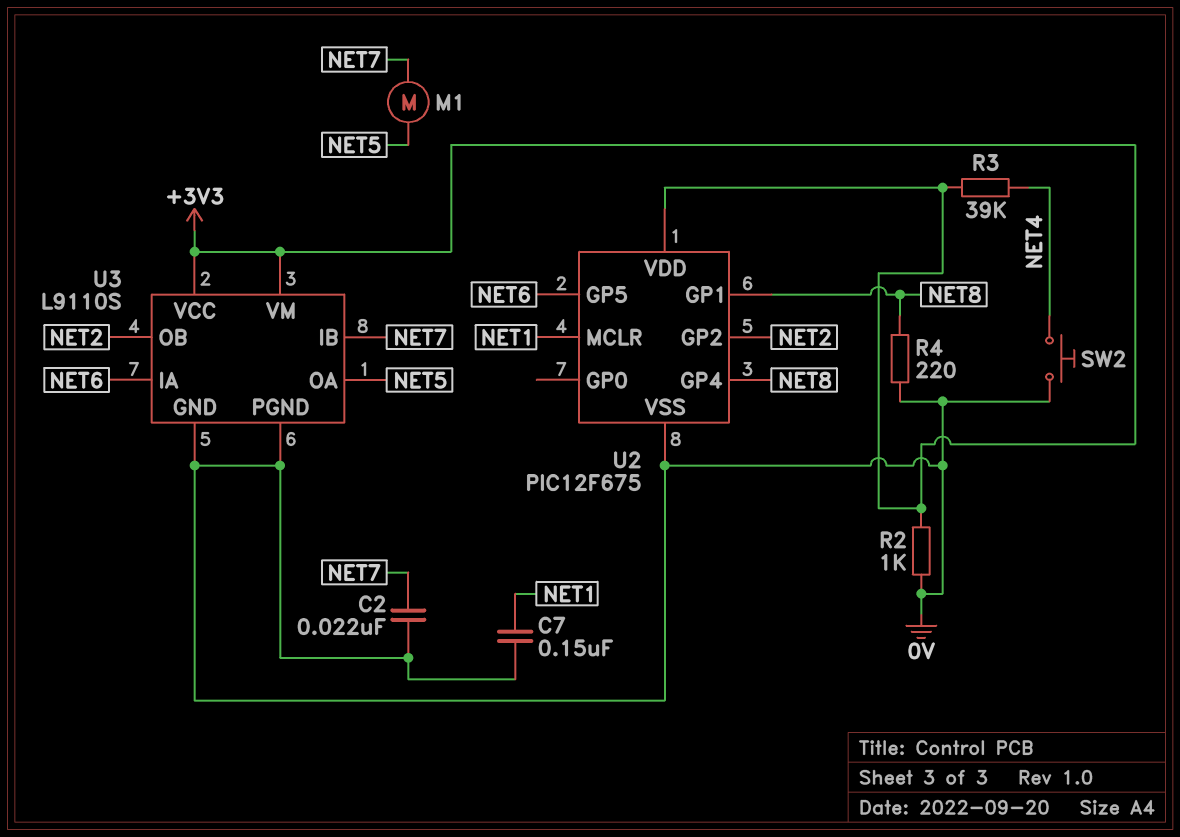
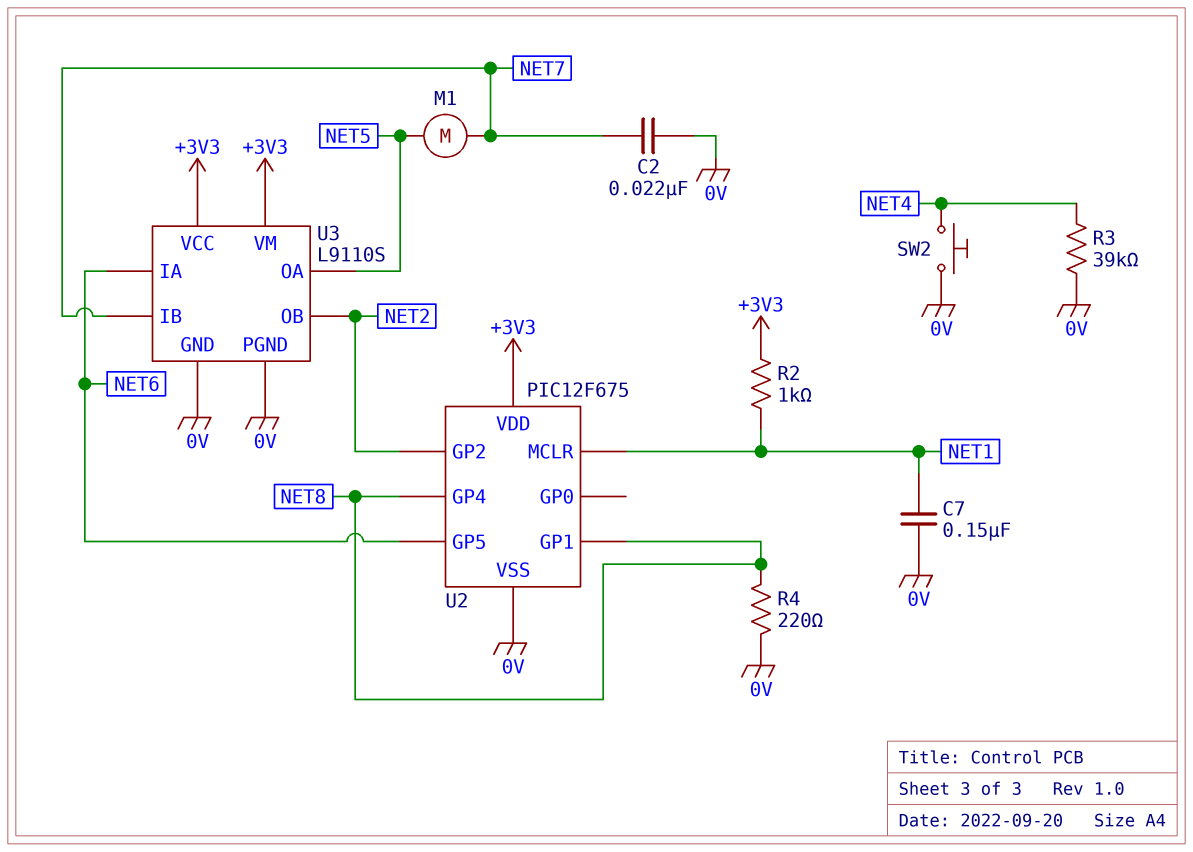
R2: 1k (+3V3, 0V) -> 1k (+3V3, NET1)
R3: 39k (+3V3, NET4) -> 39k (0V, NET4)

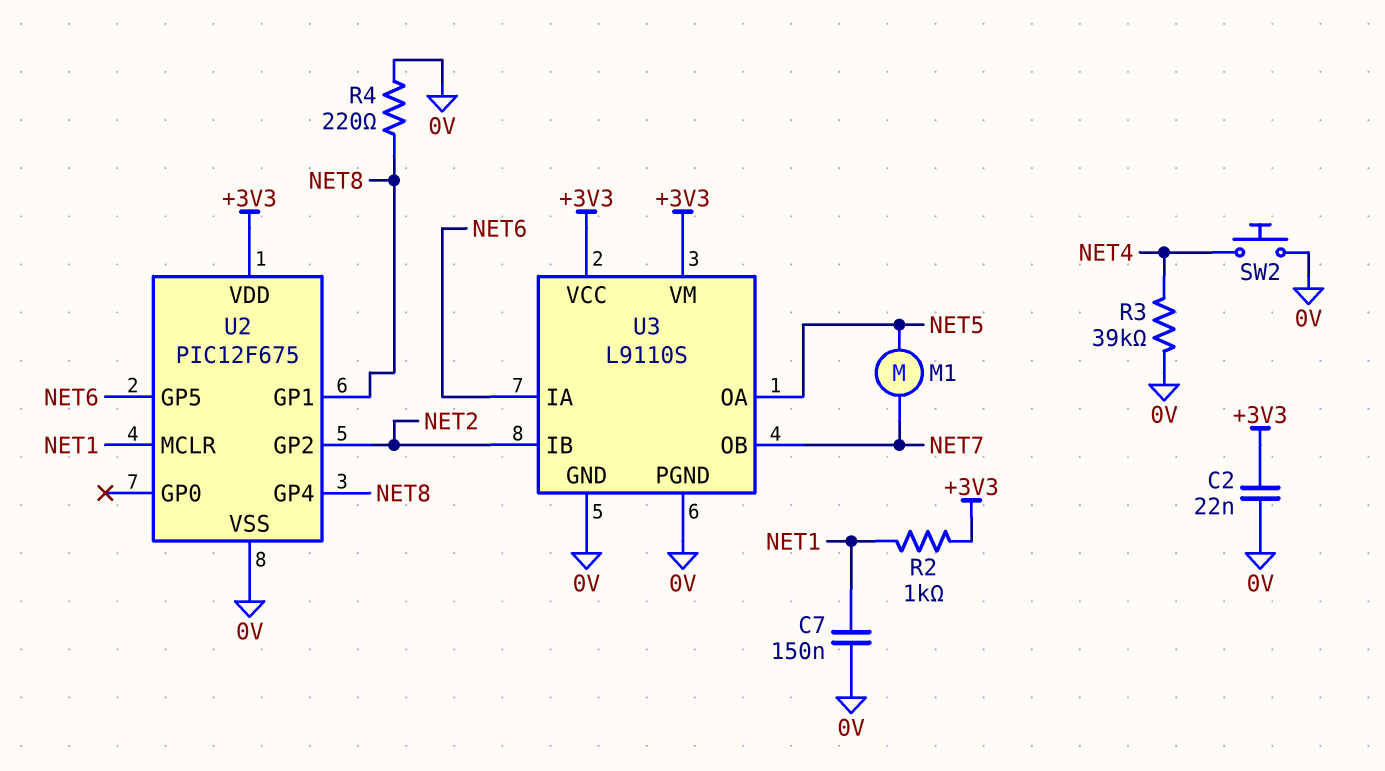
C2: 22nF (0V, NET7) -> 22nF (+3V3, 0V)
U3 pin IB: NET7 -> NET2
U3 pin OB: NET2 -> NET7

